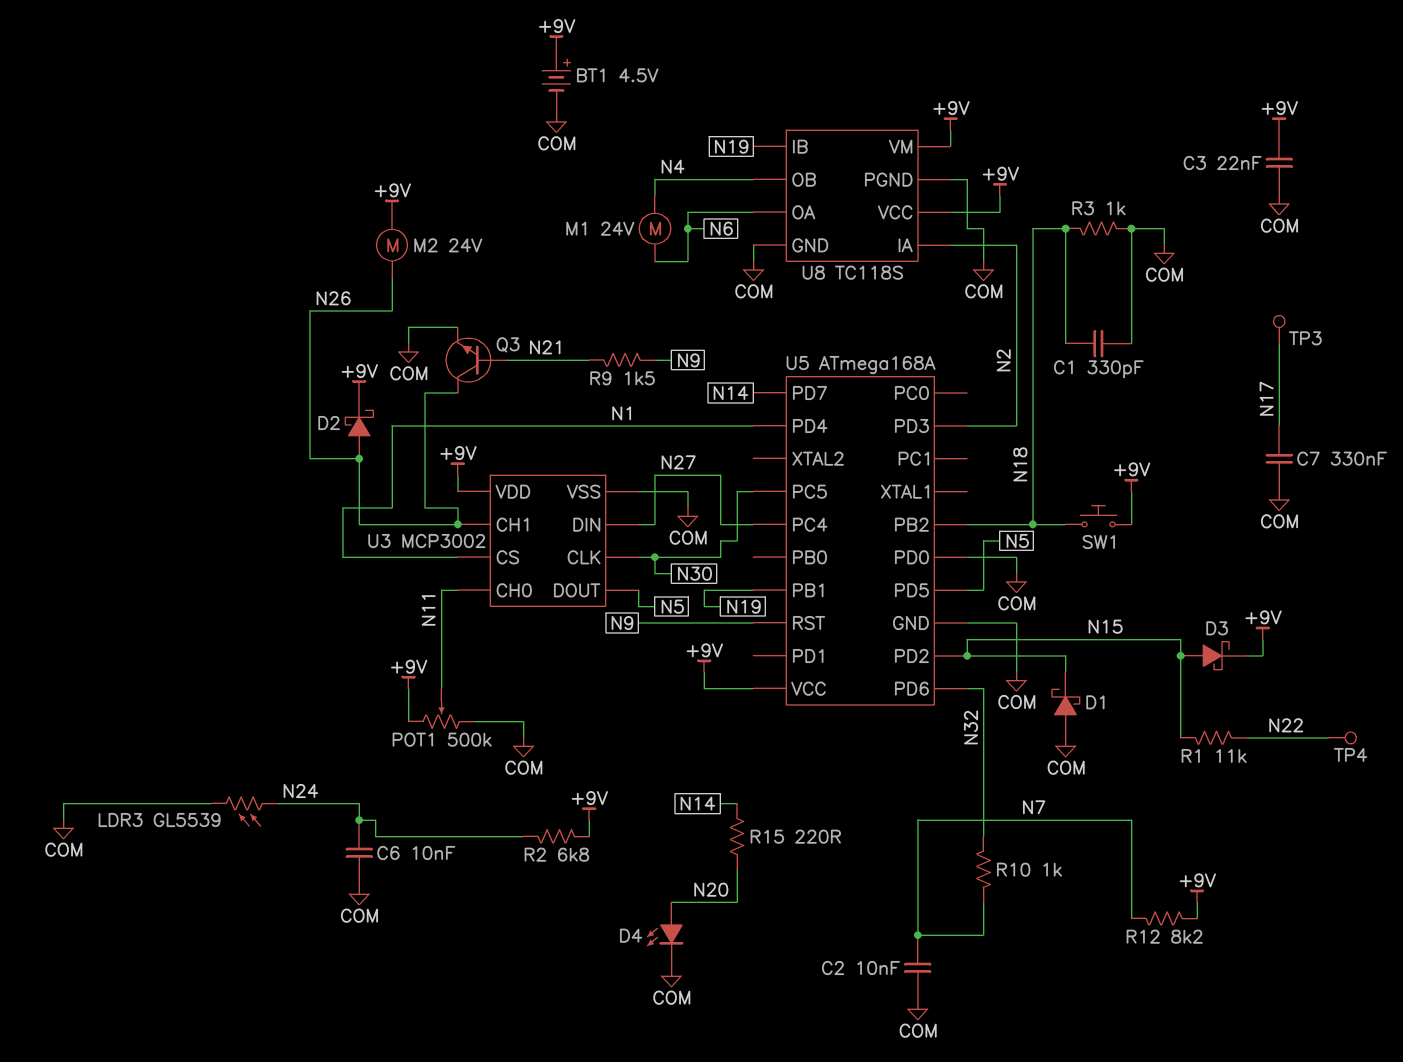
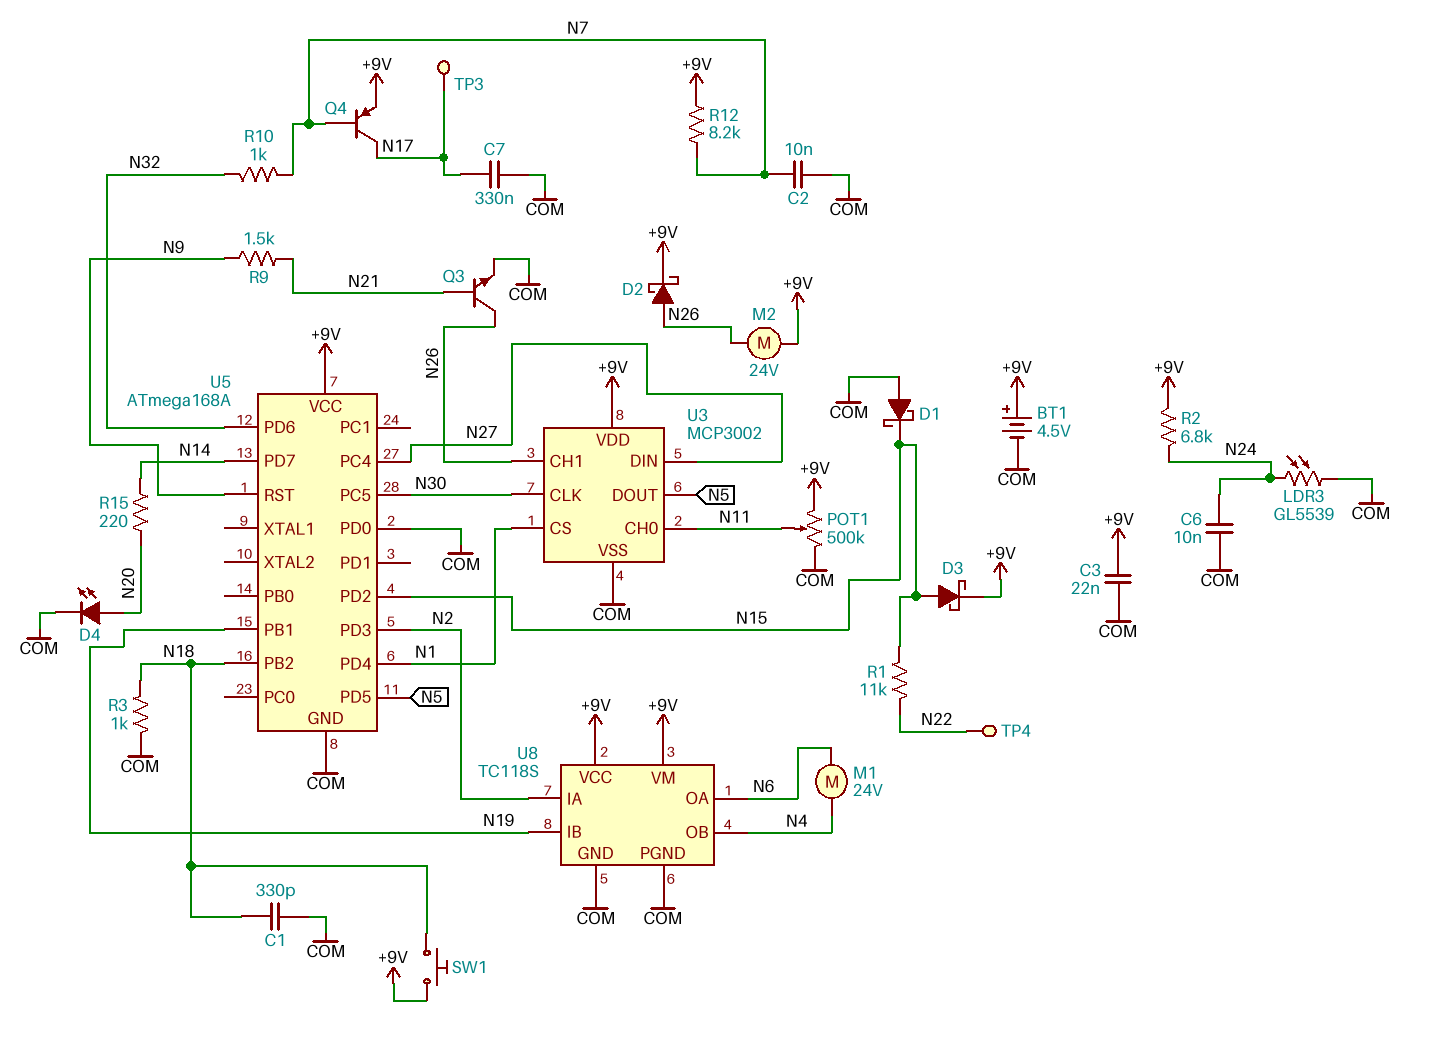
Q4: none -> PNP (B N7, C N17, E +9V)

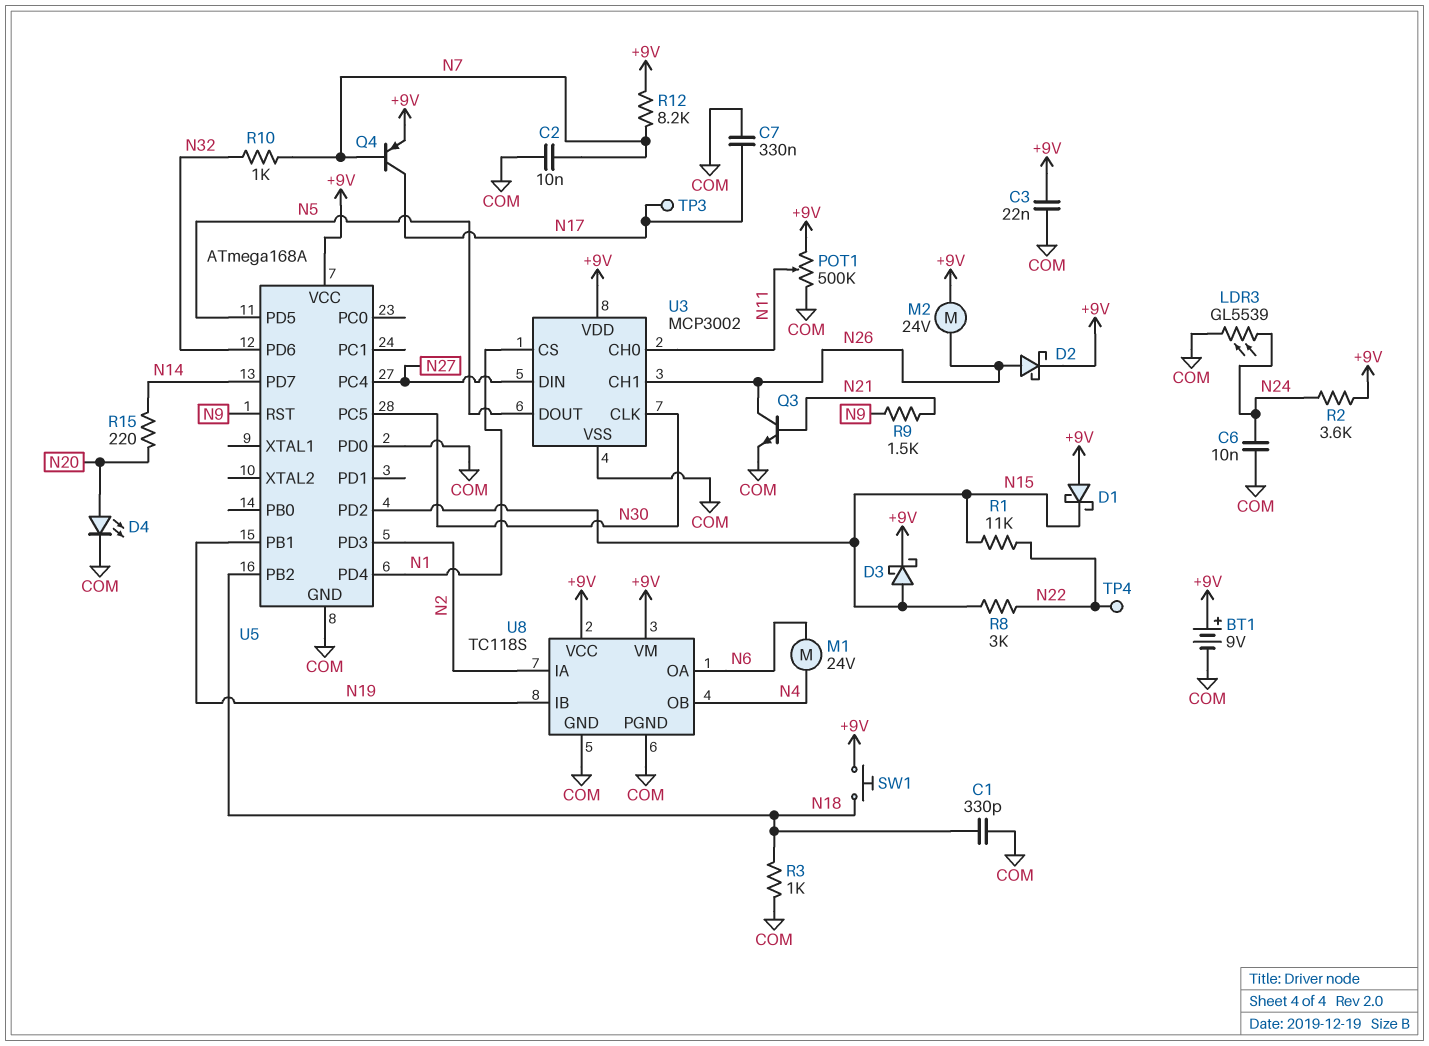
BT1: 4.5V (plus +9V, minus COM) -> 9V (plus +9V, minus COM)
D1: schottky (A COM, K N15) -> schottky (A +9V, K N15)
R2: 6.8k (+9V, N24) -> 3.6k (+9V, N24)
R8: none -> 3k (N15, N22)

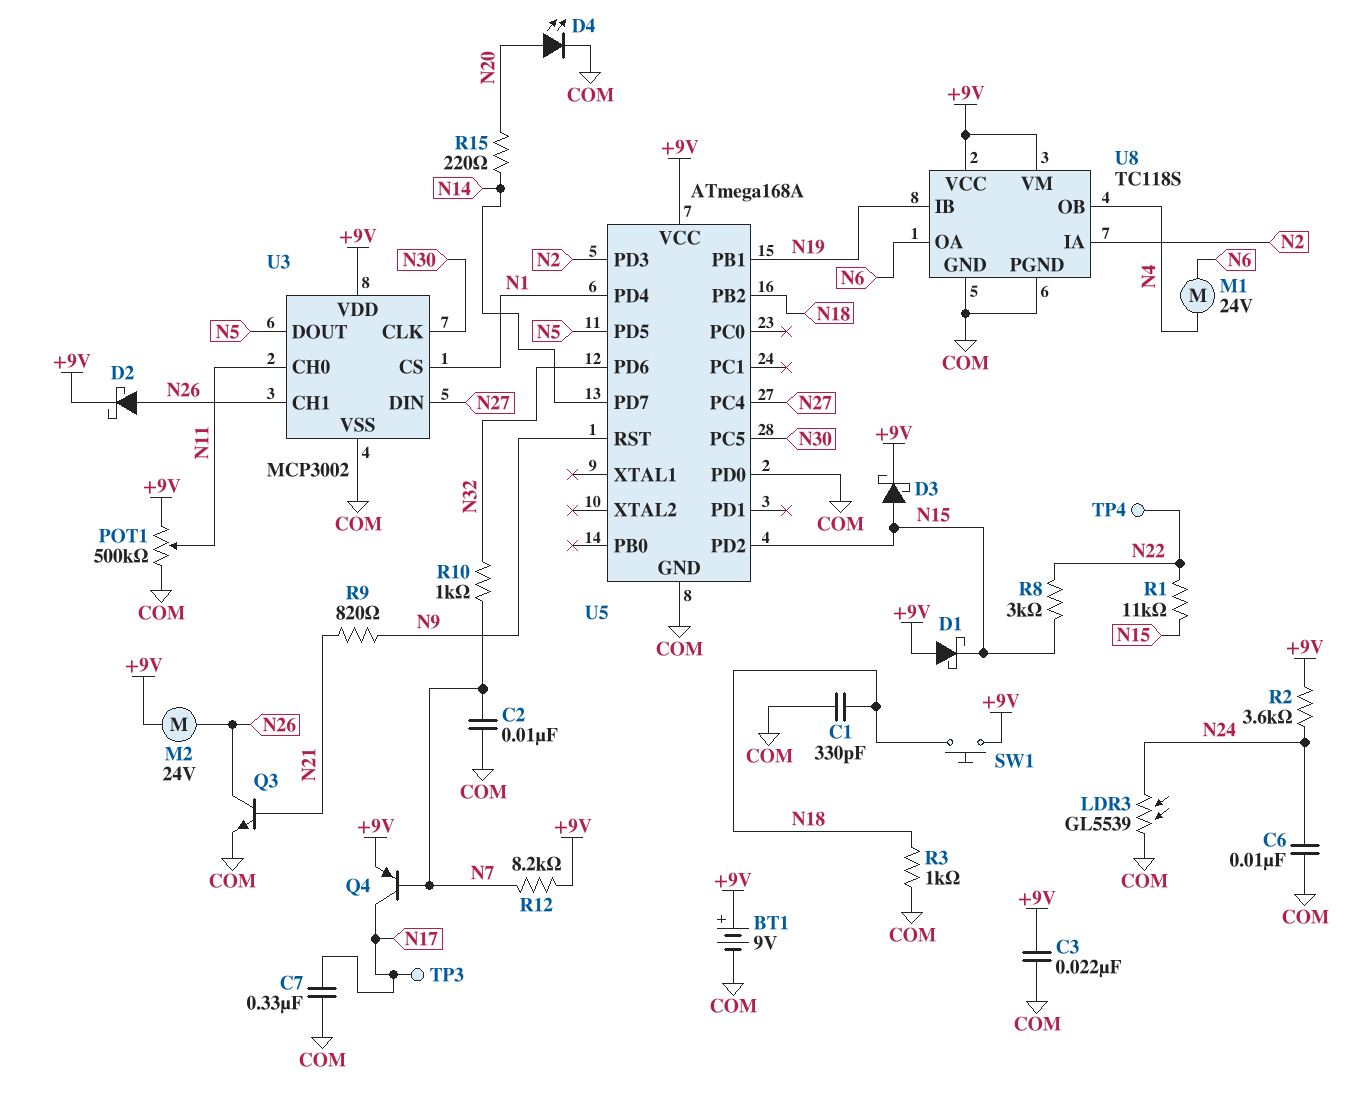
R9: 1.5k (N9, N21) -> 820 (N9, N21)

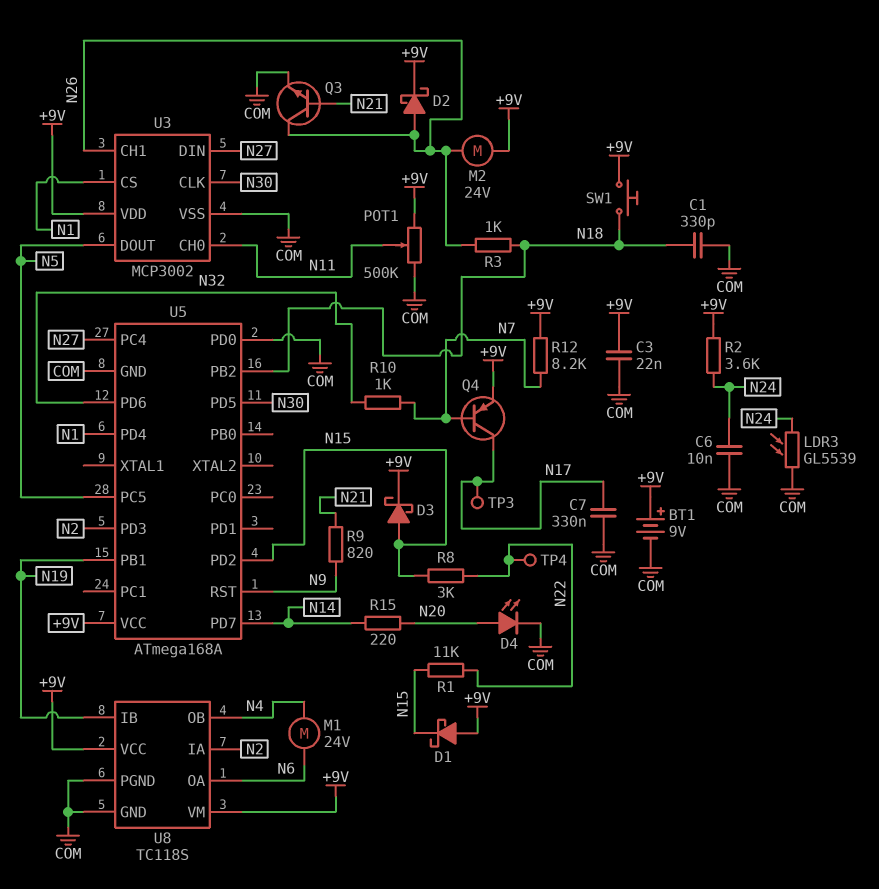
C2: 10nF (COM, N7) -> none
R3: 1k (COM, N18) -> 1k (N18, N26)
U5 pin PC5: N30 -> N5
U5 pin PD5: N5 -> N30

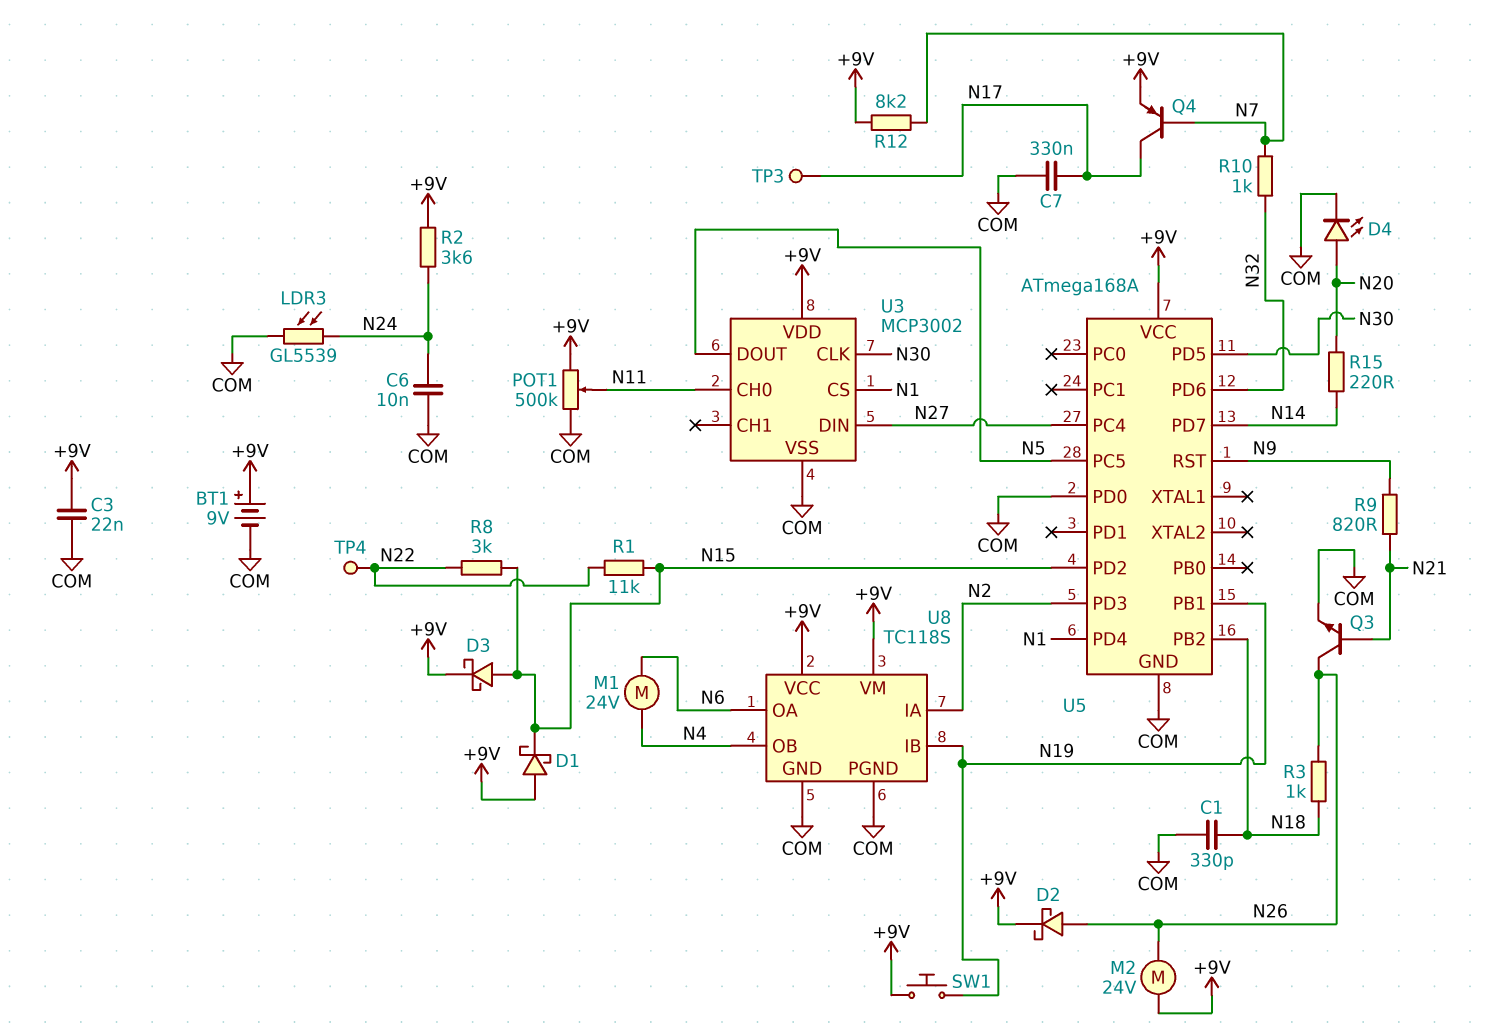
SW1: button (+9V, N18) -> button (+9V, N19)
U3 pin CH1: N26 -> none

